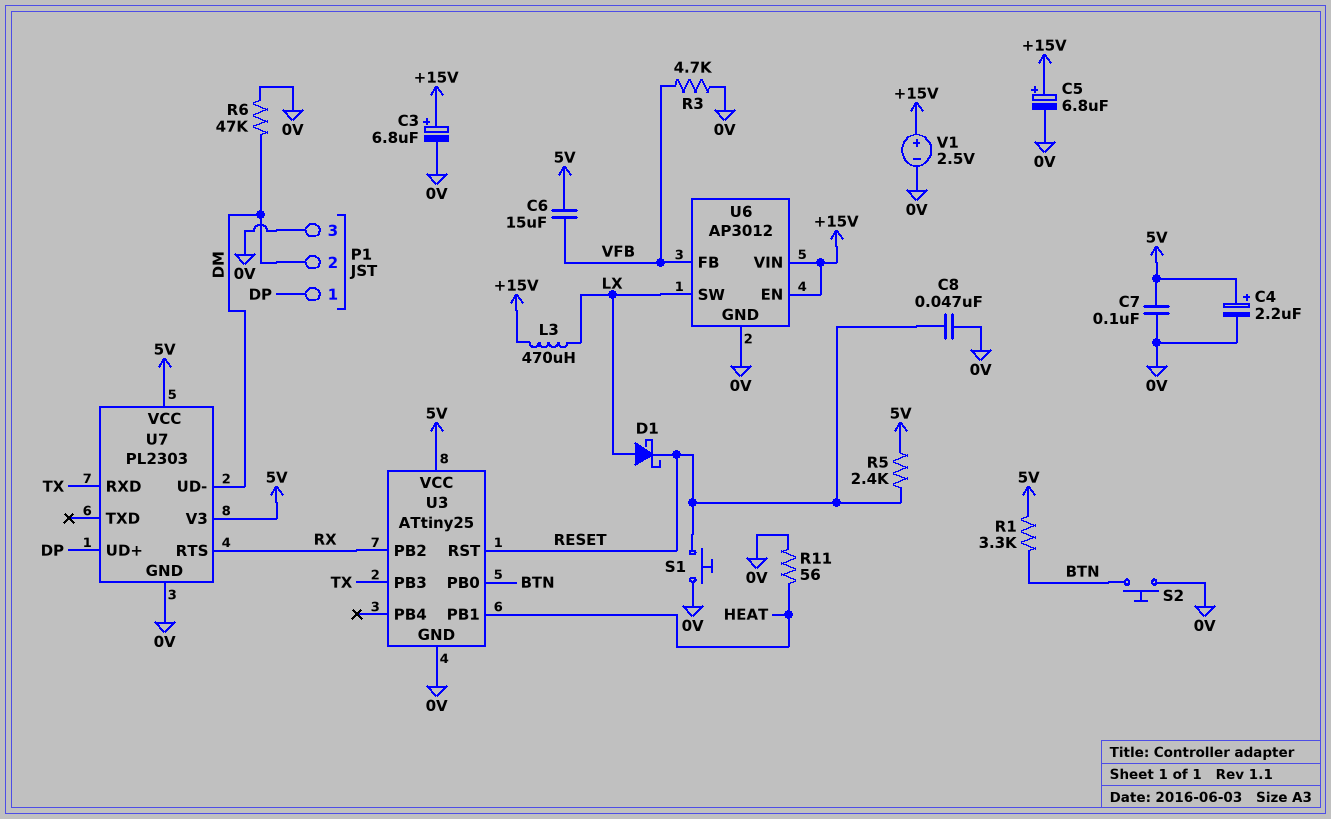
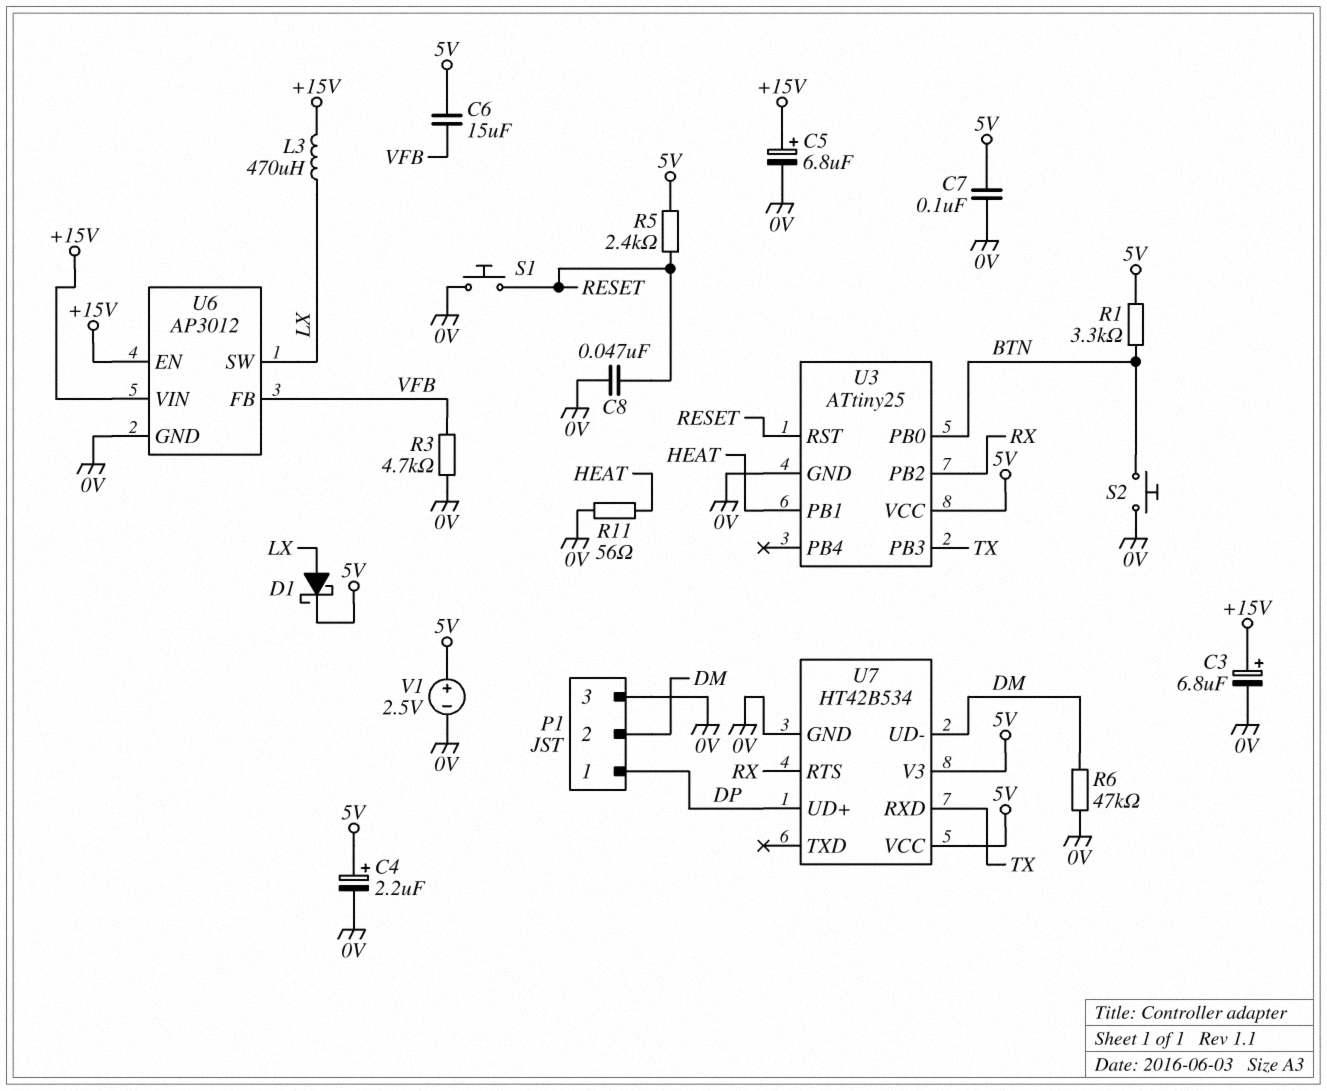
D1: schottky (A LX, K RESET) -> schottky (A LX, K 5V)
U7: PL2303 -> HT42B534
V1: 2.5V (plus +15V, minus 0V) -> 2.5V (plus 5V, minus 0V)

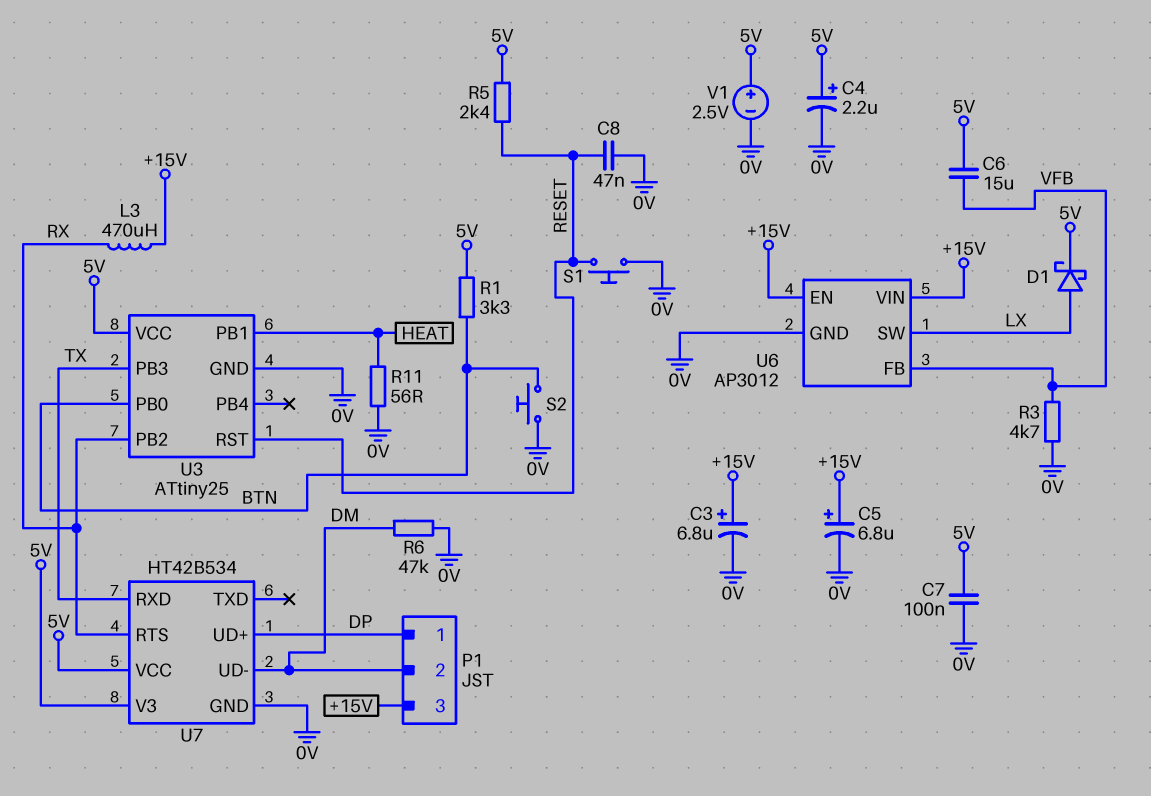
L3: 470uH (+15V, LX) -> 470uH (+15V, RX)
P1 pin 3: 0V -> +15V

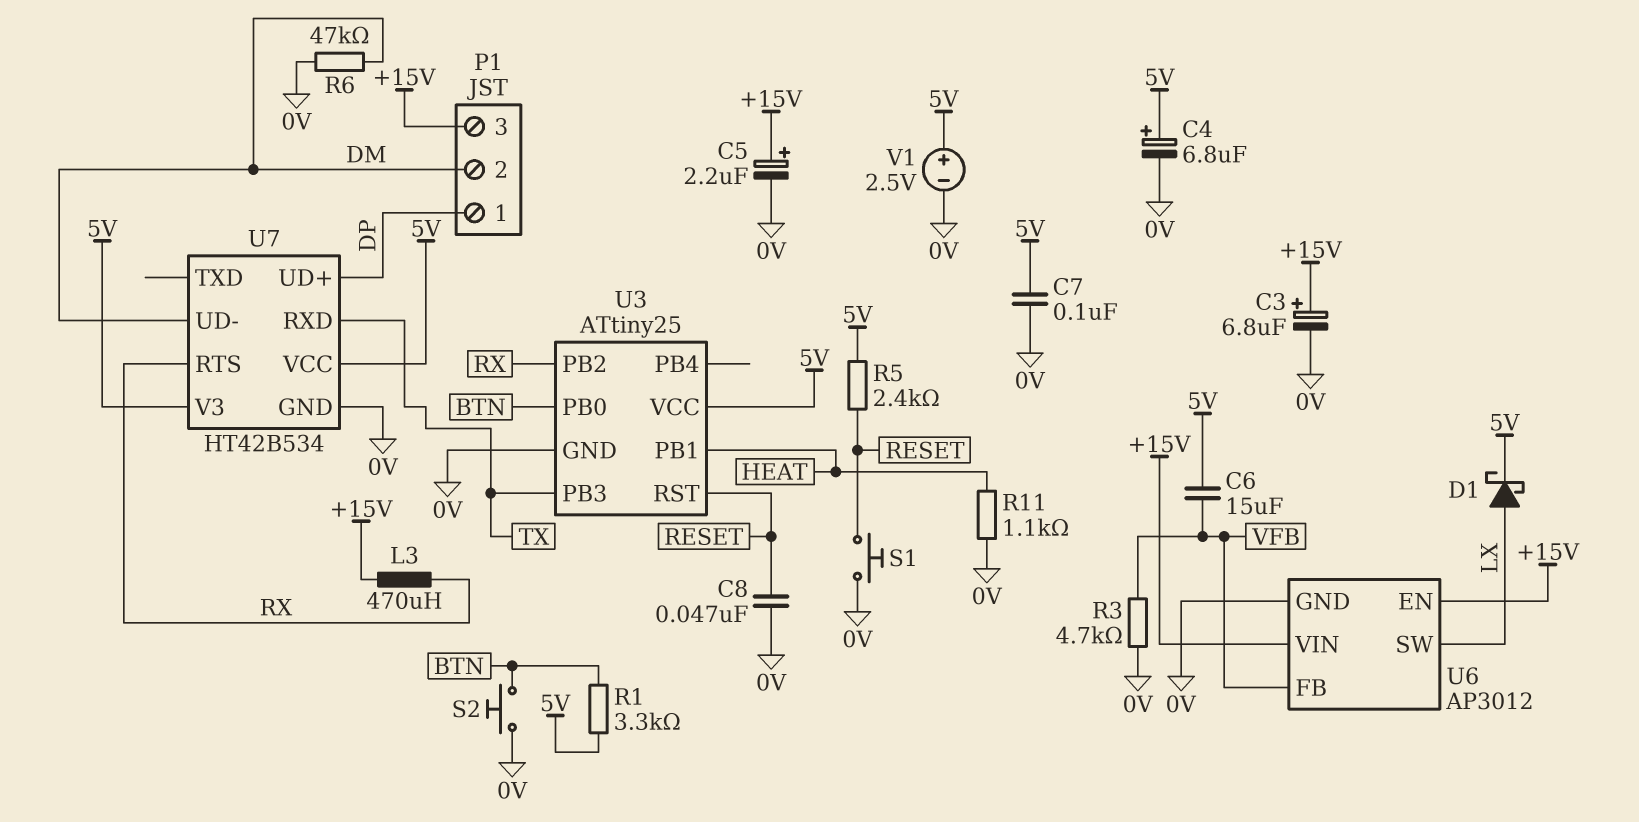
C4: 2.2uF (plus 5V, minus 0V) -> 6.8uF (plus 5V, minus 0V)
C5: 6.8uF (plus +15V, minus 0V) -> 2.2uF (plus +15V, minus 0V)
R11: 56 (0V, HEAT) -> 1.1k (0V, HEAT)

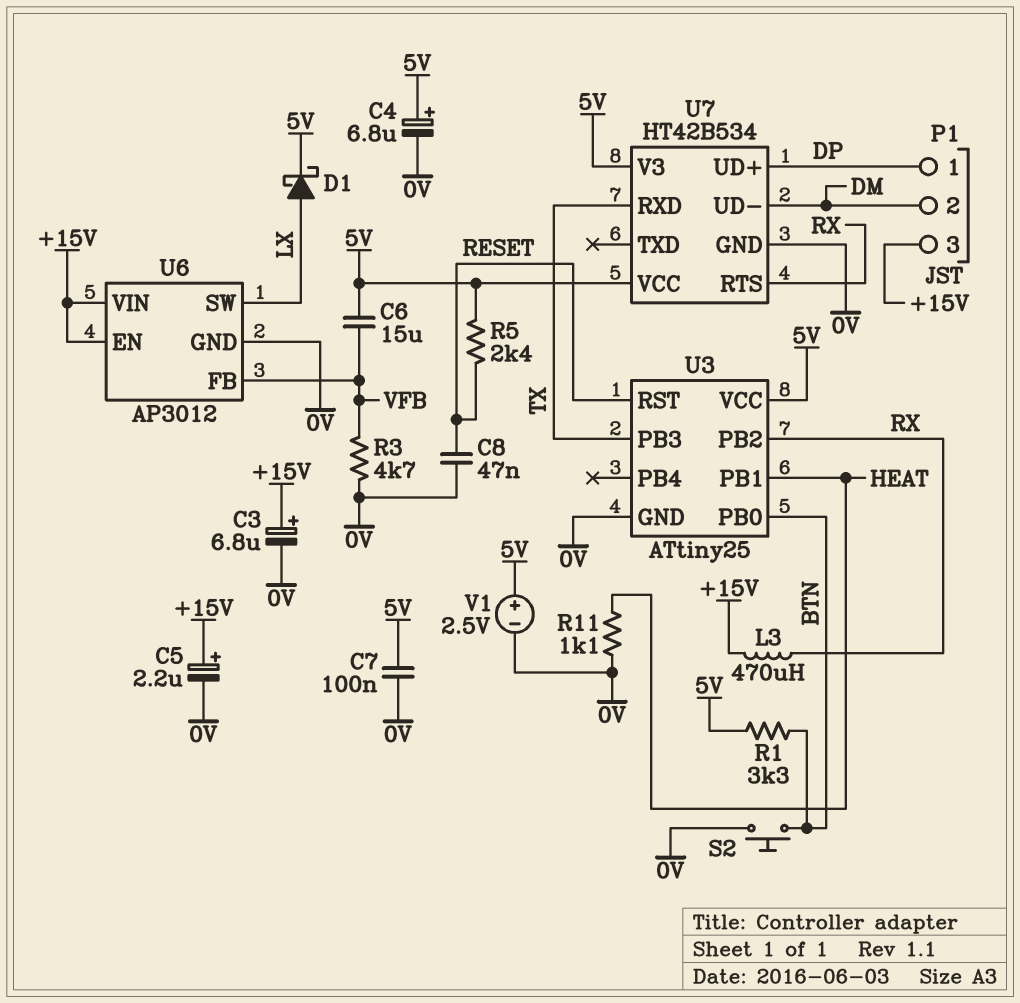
R6: 47k (0V, DM) -> none
S1: button (0V, RESET) -> none

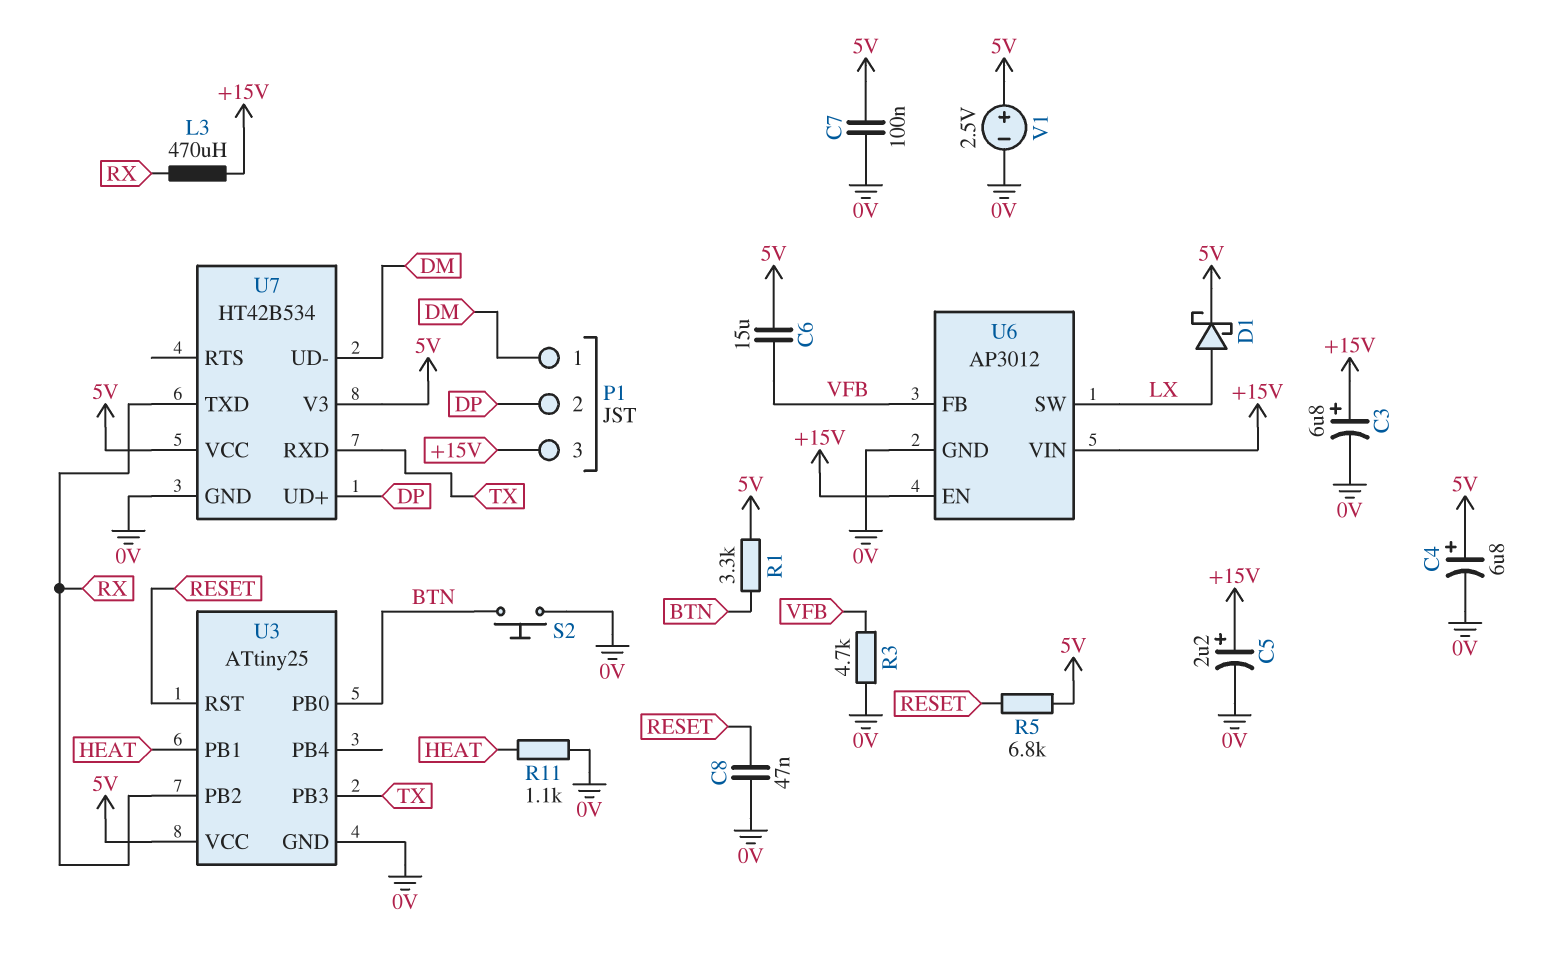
P1 pin 1: DP -> DM
P1 pin 2: DM -> DP
R5: 2.4k (5V, RESET) -> 6.8k (5V, RESET)
U7 pin RTS: RX -> none
U7 pin TXD: none -> RX

